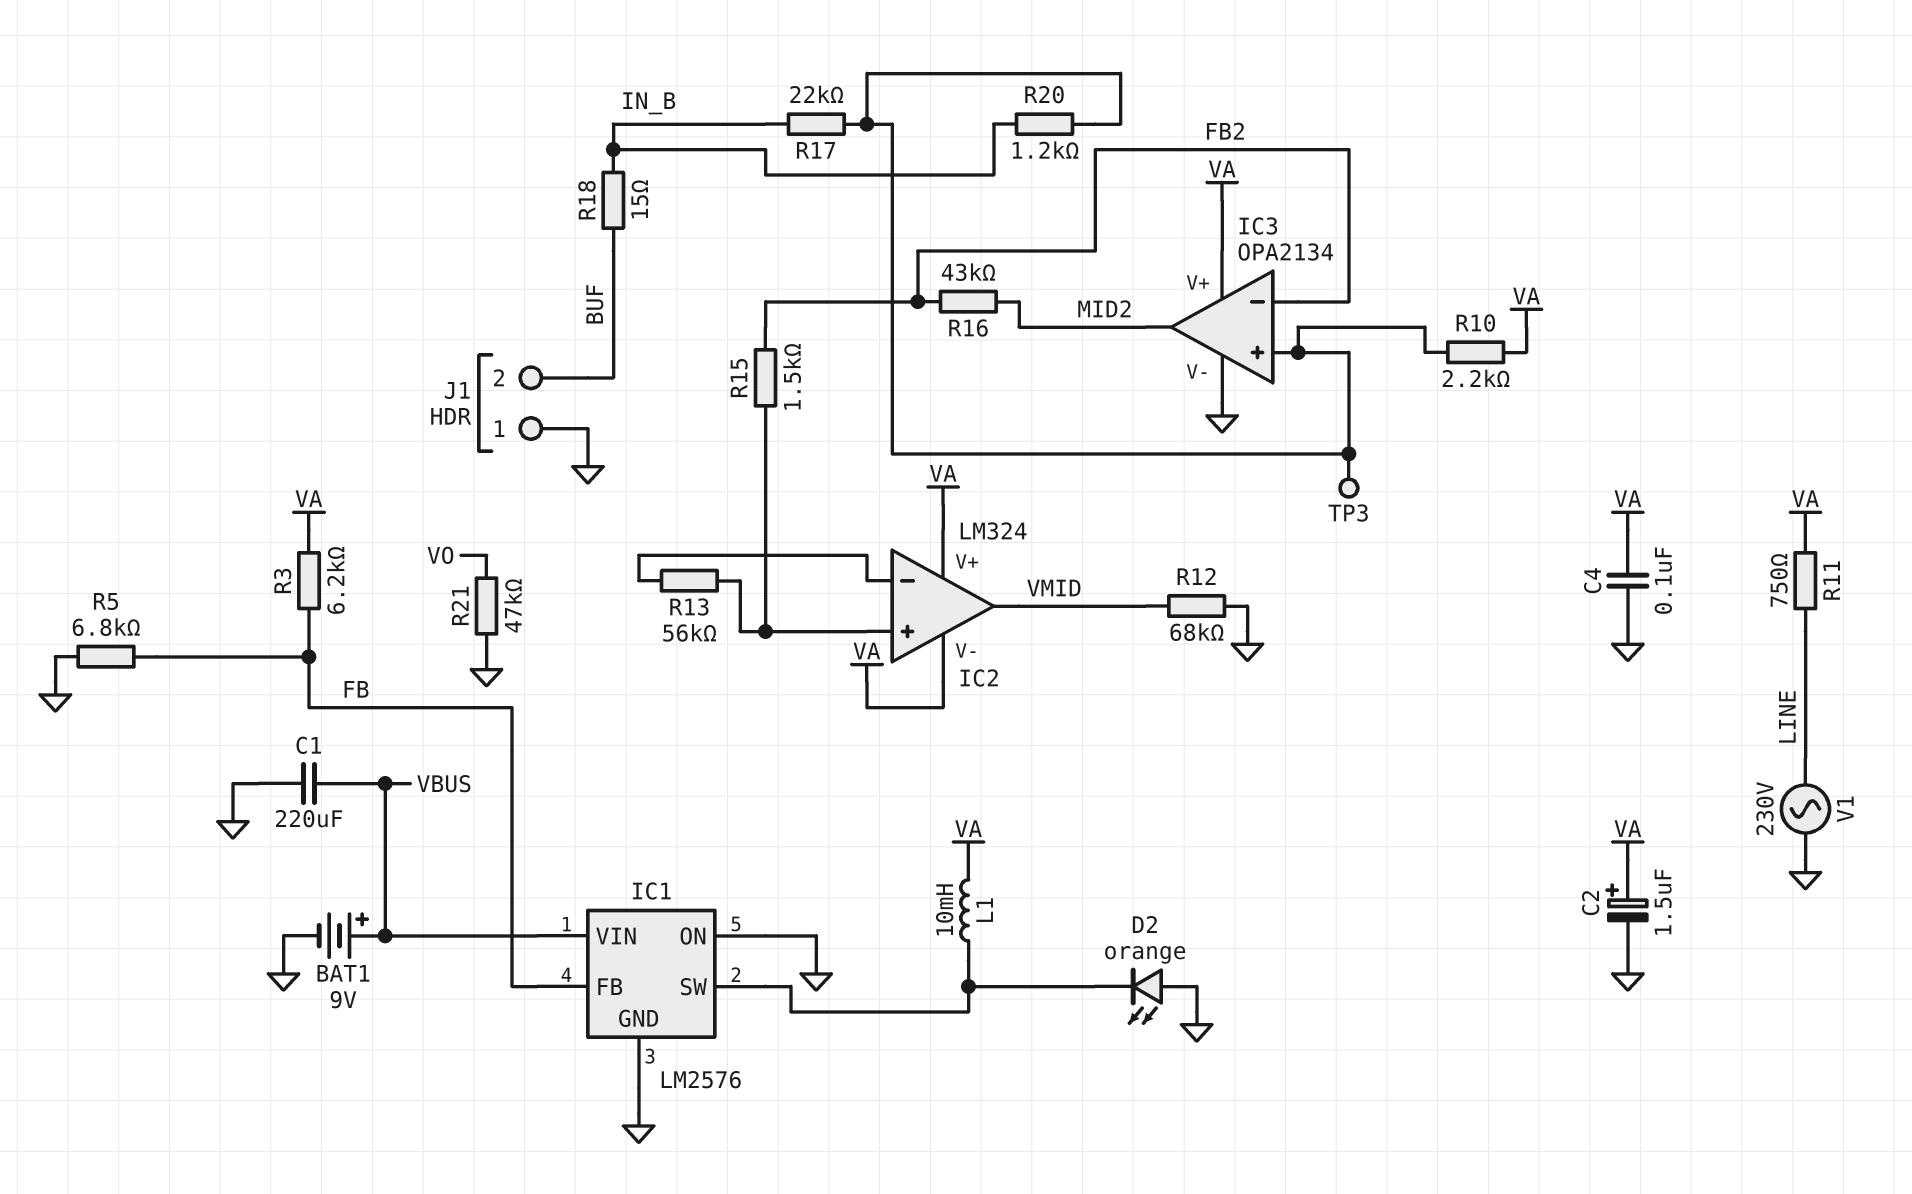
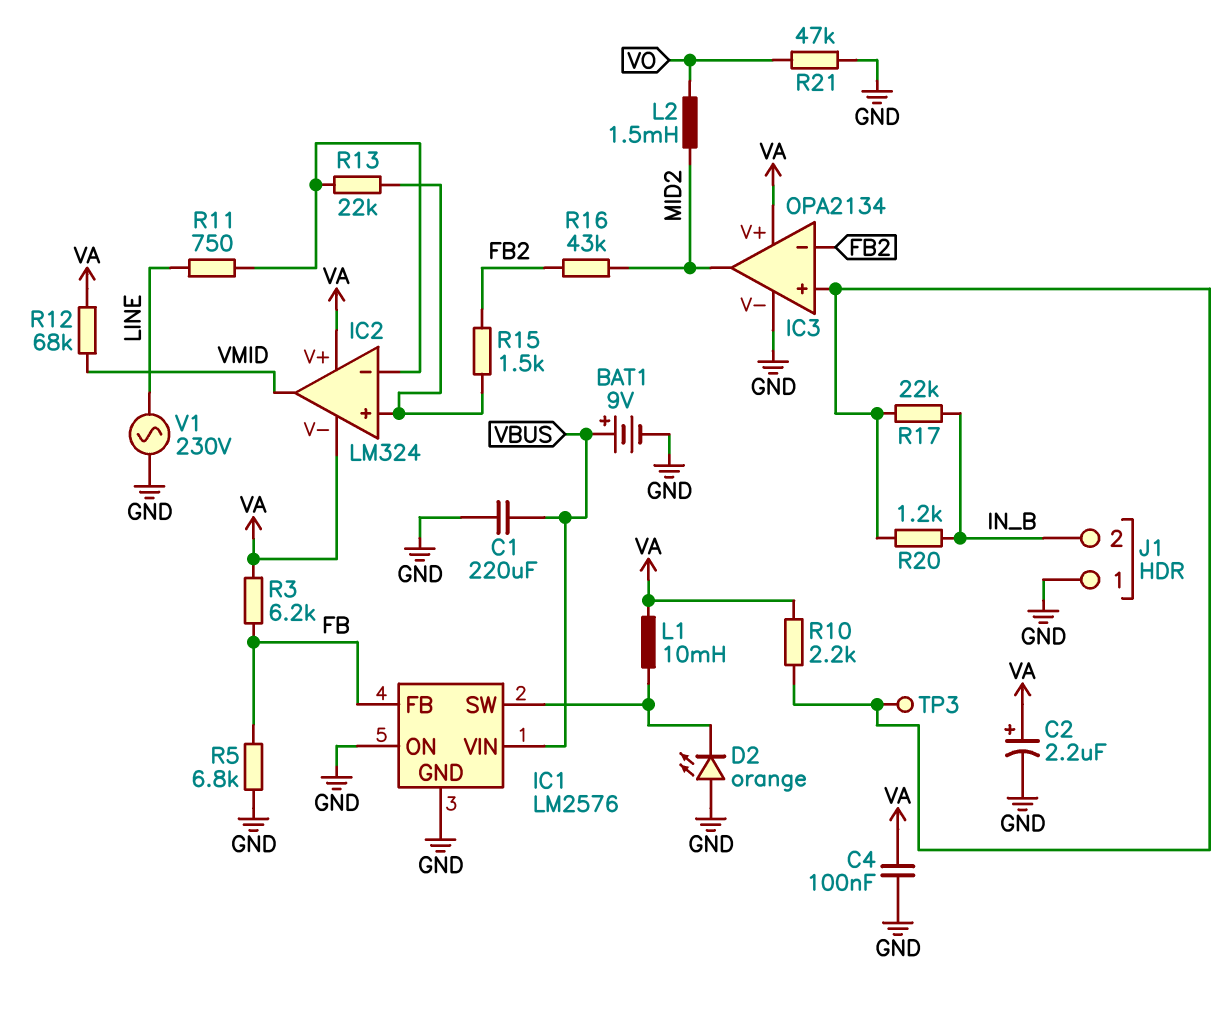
C2: 1.5uF (plus VA, minus GND) -> 2.2uF (plus VA, minus GND)
J1 pin 2: BUF -> IN_B
L2: none -> 1.5mH (MID2, VO)
R11: 750 (LINE, VA) -> 750 (IC2/in-, LINE)
R12: 68k (GND, VMID) -> 68k (VA, VMID)
R13: 56k (IC2/in+, IC2/in-) -> 22k (IC2/in+, IC2/in-)
R18: 15 (BUF, IN_B) -> none

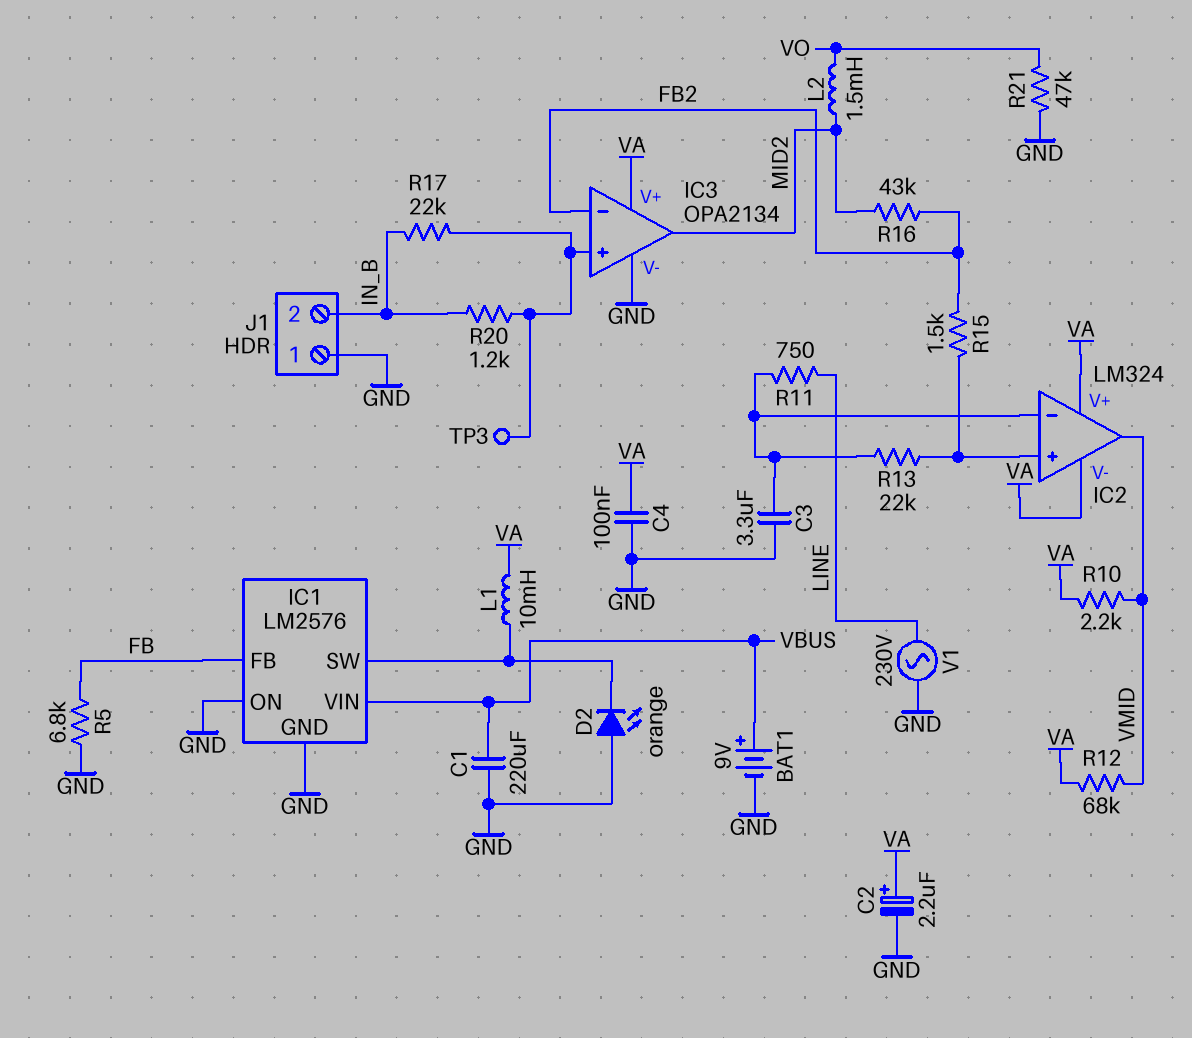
C3: none -> 3.3uF (GND, IC2/in-)
R3: 6.2k (FB, VA) -> none
R10: 2.2k (IC3/in+, VA) -> 2.2k (VA, VMID)

